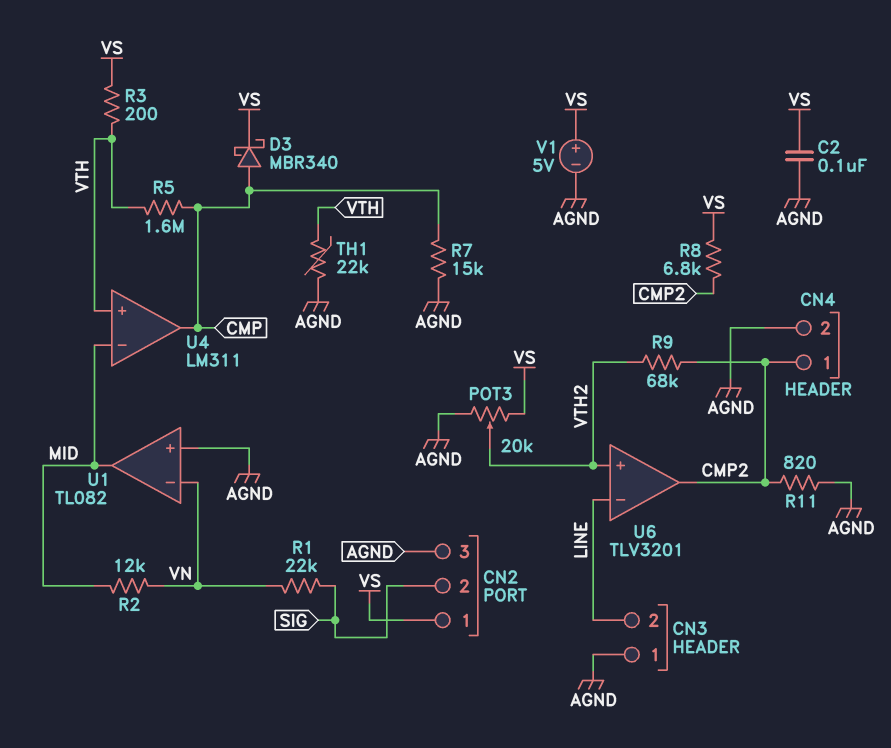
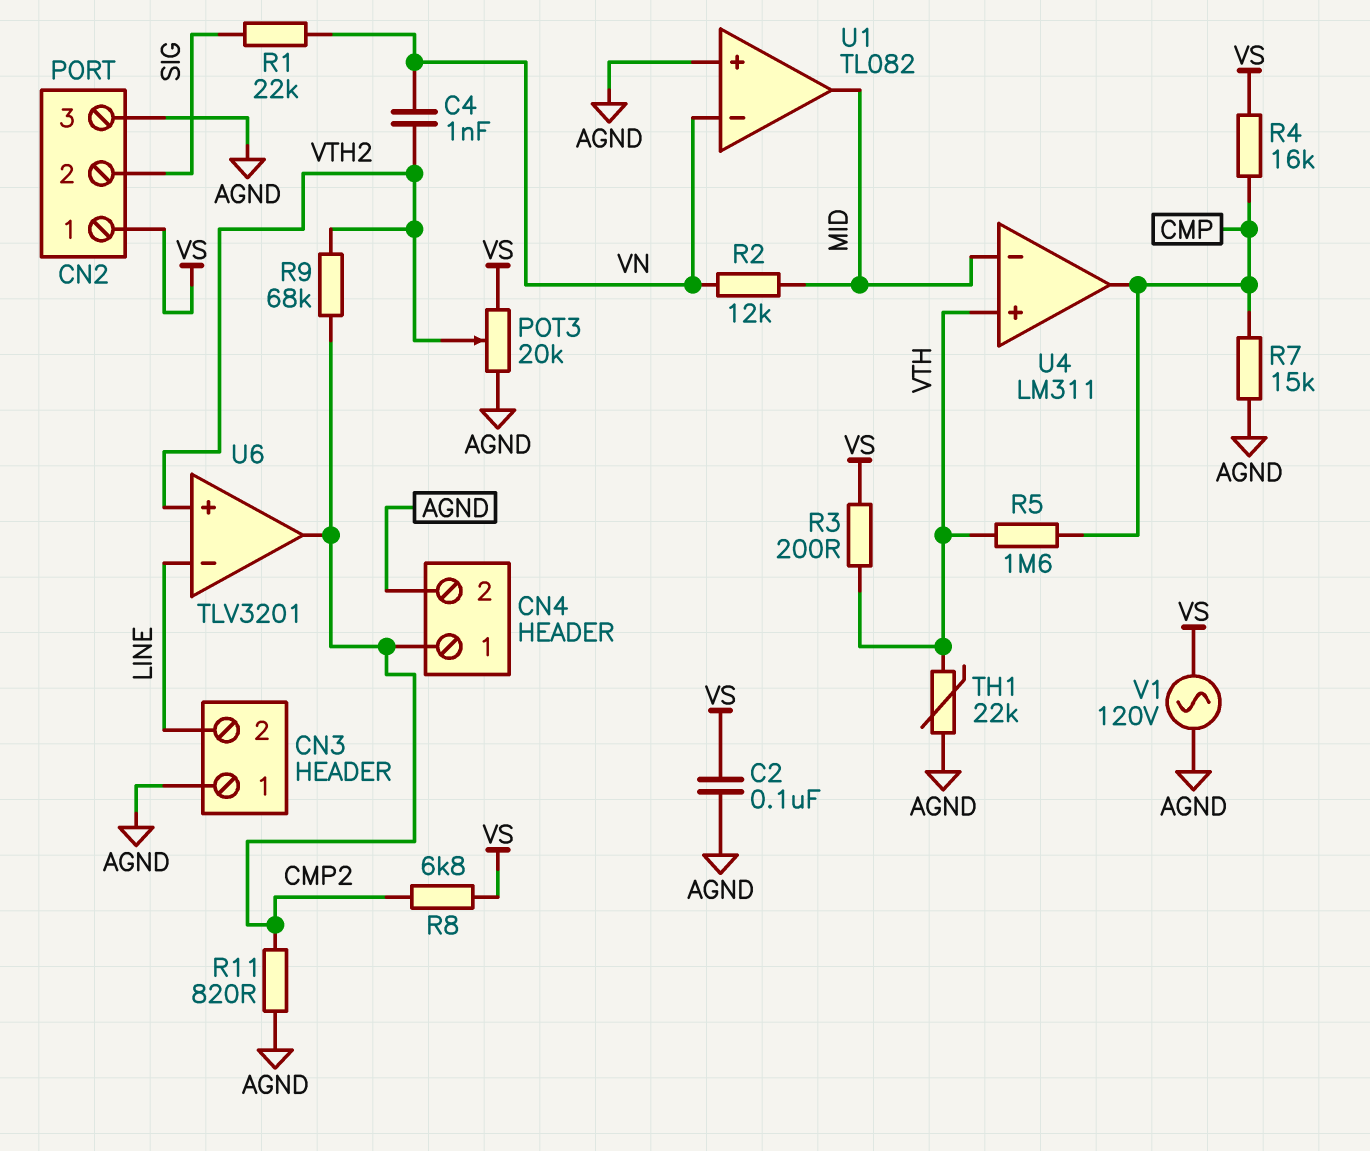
C4: none -> 1nF (VN, VTH2)
D3: schottky MBR340 (A CMP, K VS) -> none
R4: none -> 16k (CMP, VS)
V1: 5V (plus VS, minus AGND) -> AC 120V (AGND, VS)

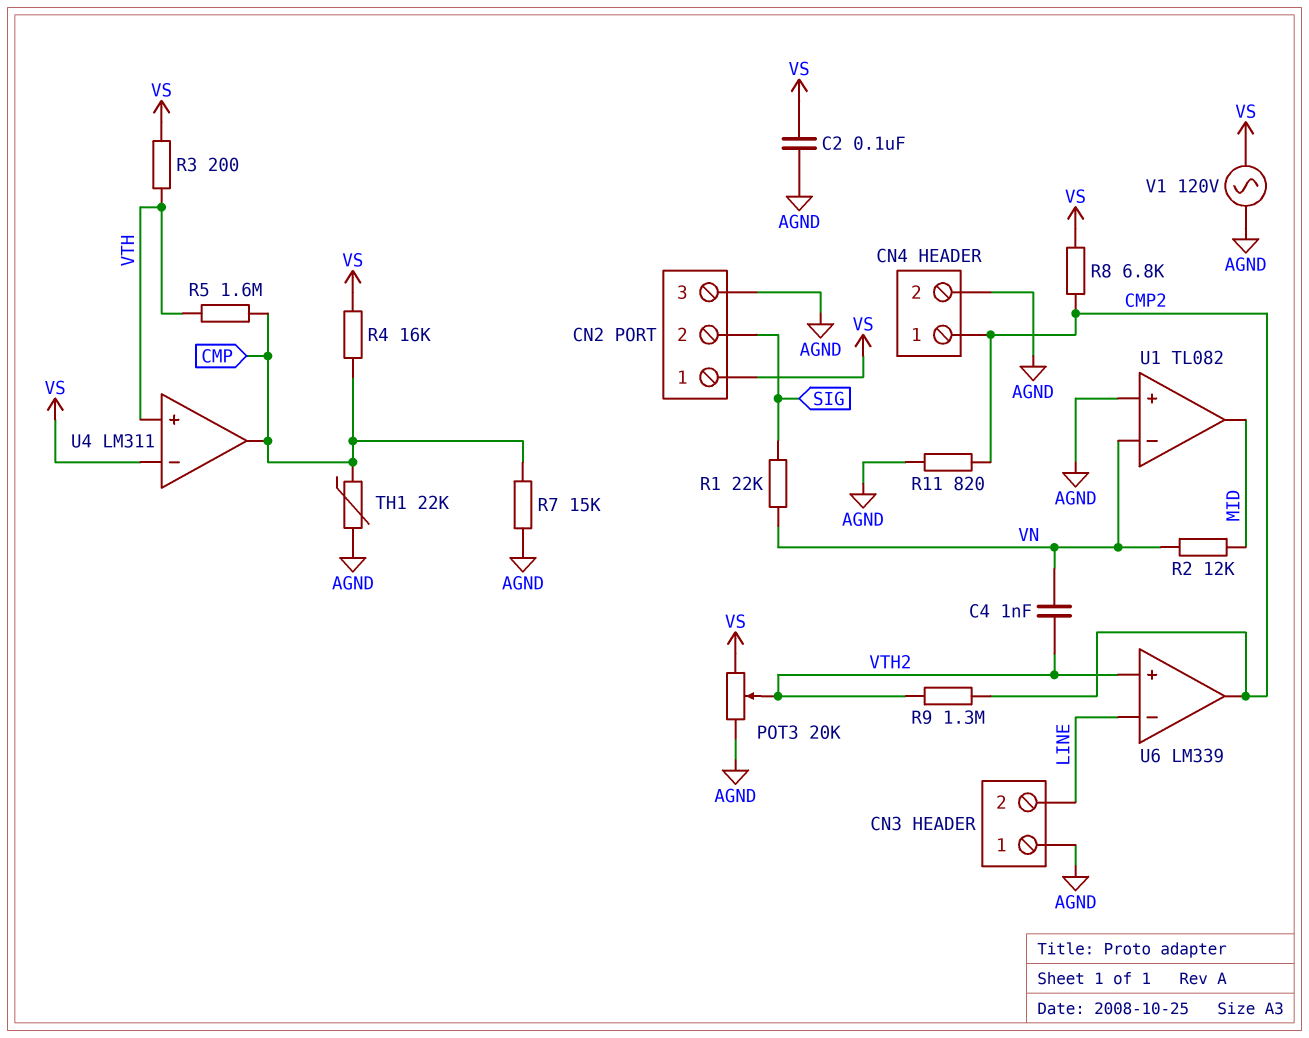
R9: 68k (CMP2, VTH2) -> 1.3M (CMP2, VTH2)
TH1: 22k (AGND, VTH) -> 22k (AGND, CMP)
U4 pin in-: MID -> VS
U6: TLV3201 -> LM339

